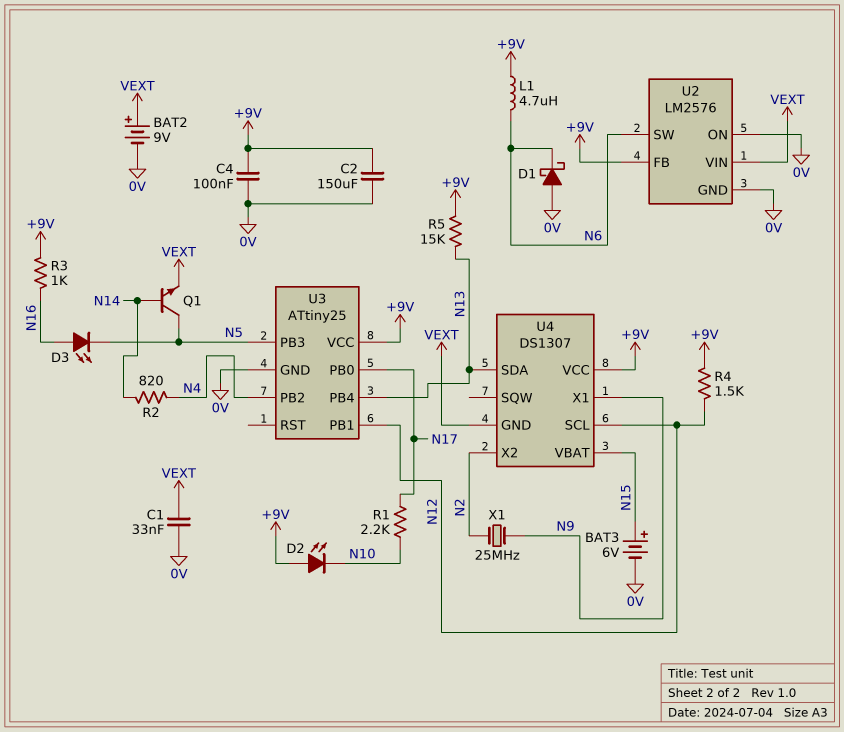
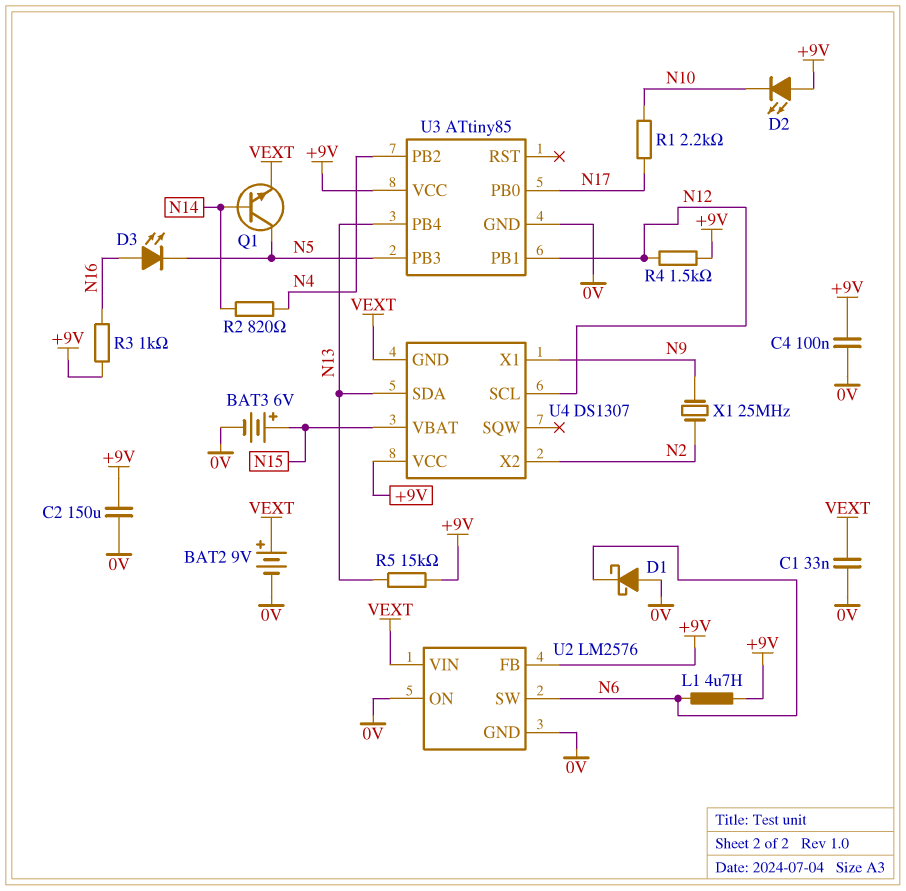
U3: ATtiny25 -> ATtiny85

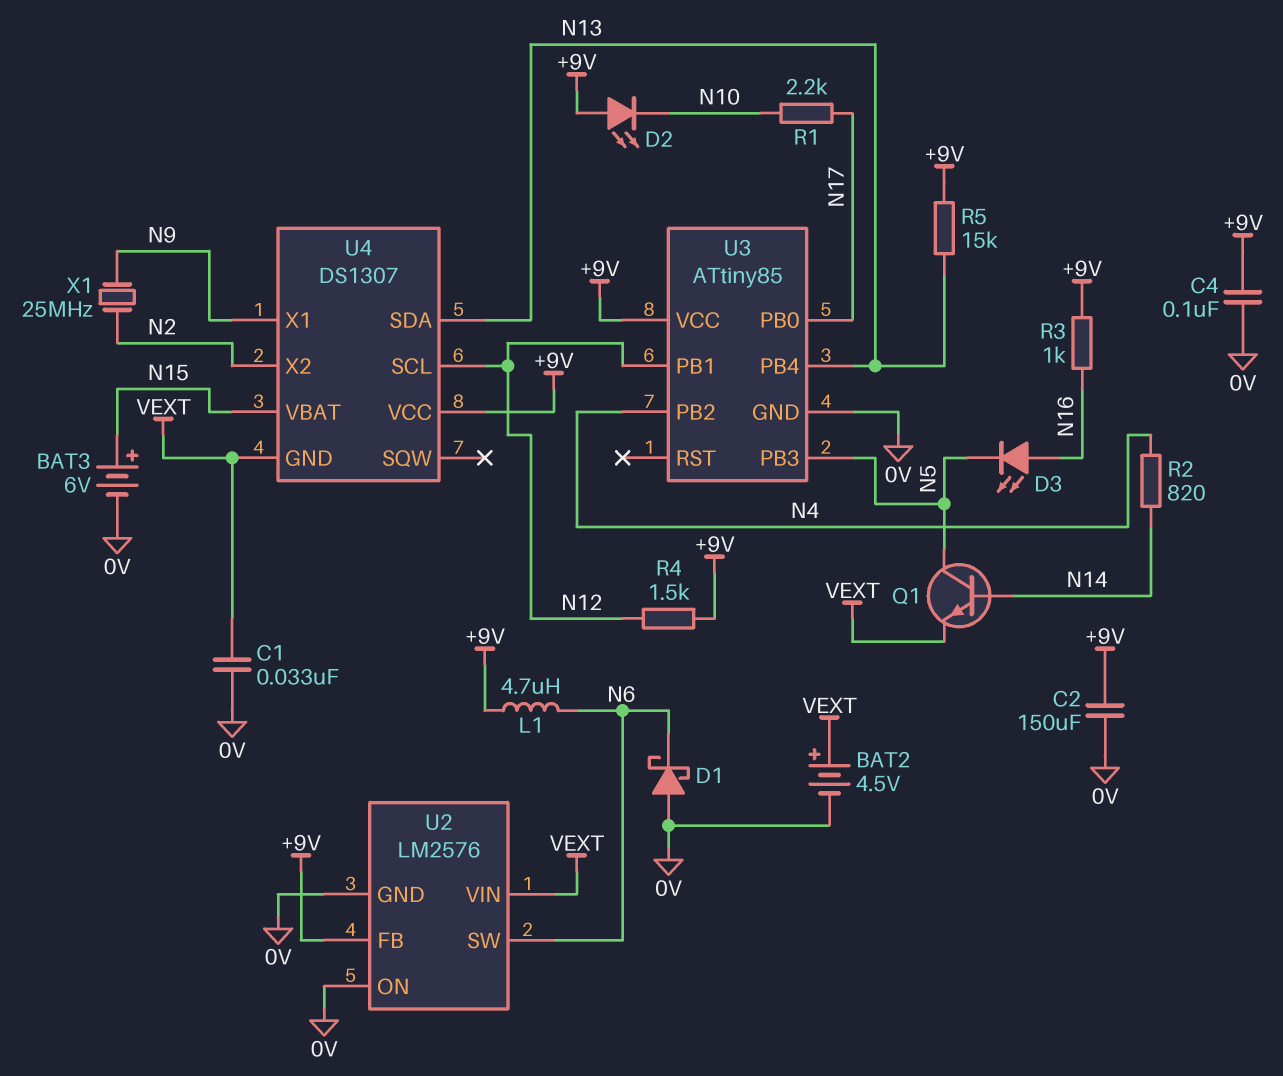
BAT2: 9V (plus VEXT, minus 0V) -> 4.5V (plus VEXT, minus 0V)

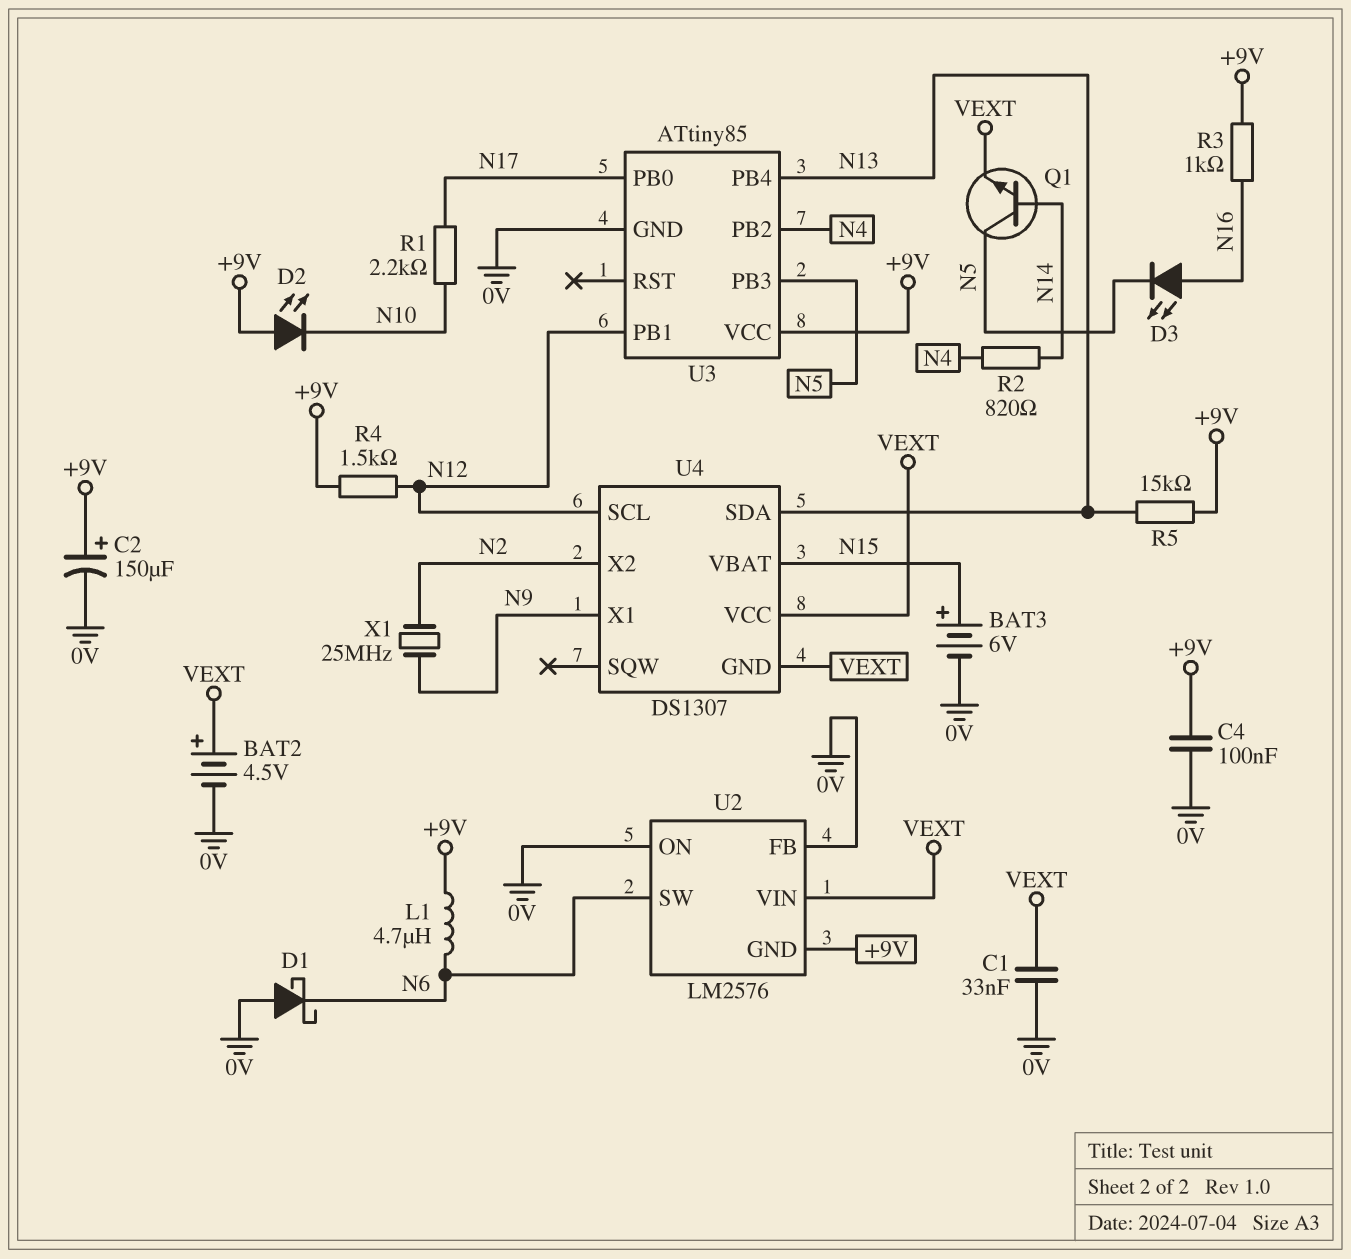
C2: 150uF (+9V, 0V) -> 150uF (plus +9V, minus 0V)
U2 pin FB: +9V -> 0V
U2 pin GND: 0V -> +9V
U4 pin VCC: +9V -> VEXT

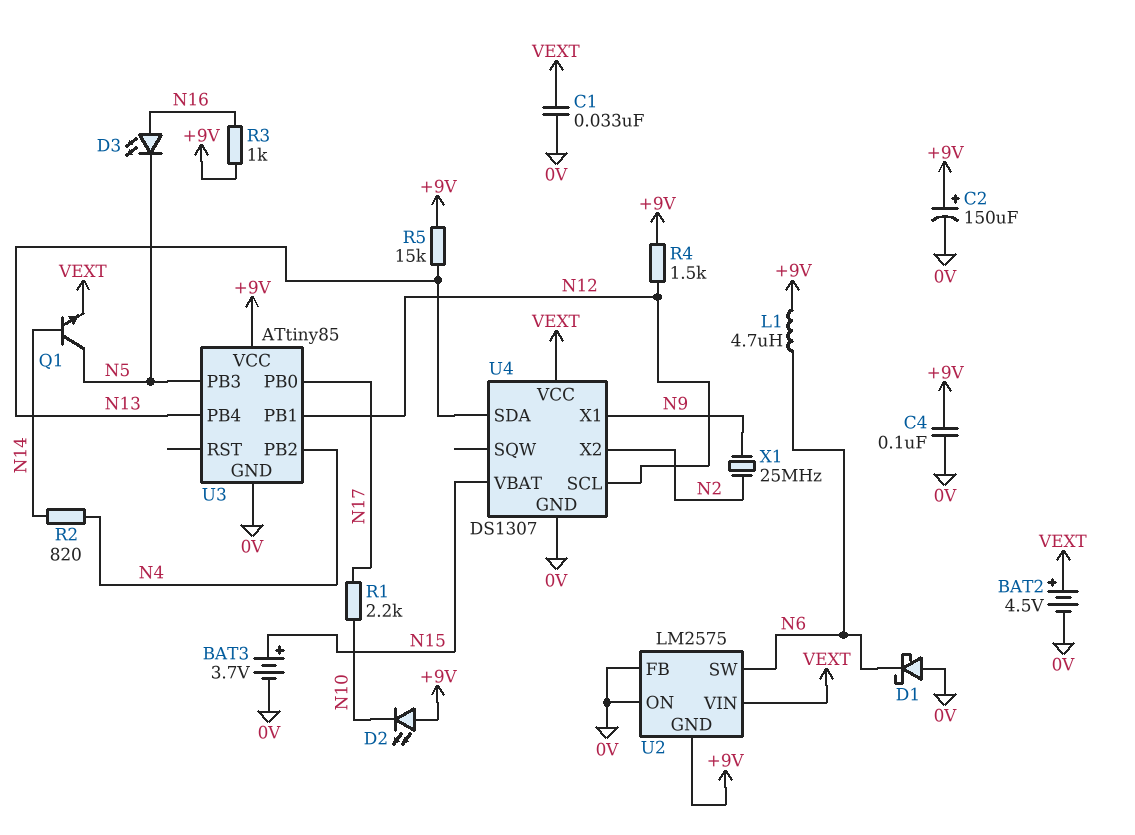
BAT3: 6V (plus N15, minus 0V) -> 3.7V (plus N15, minus 0V)
U2: LM2576 -> LM2575
U4 pin GND: VEXT -> 0V

